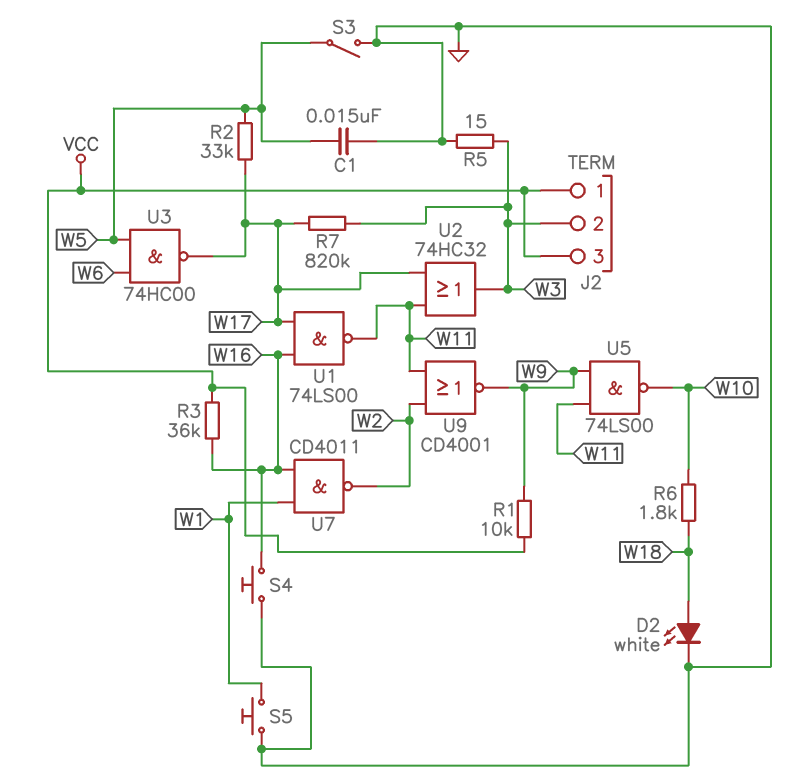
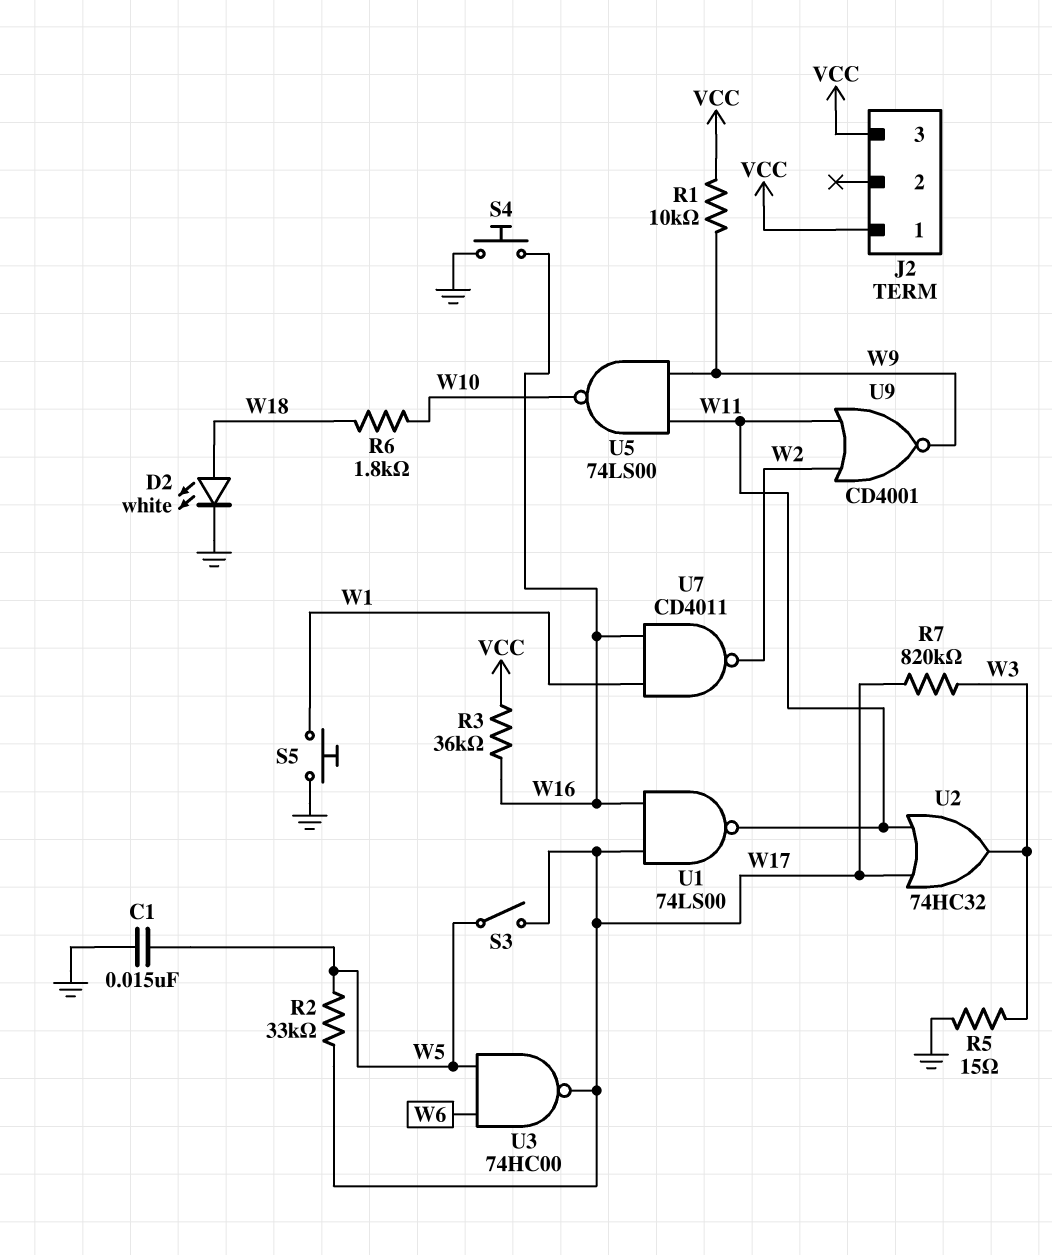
J2 pin 2: W3 -> none
S3: switch (GND, W5) -> switch (W5, W17)

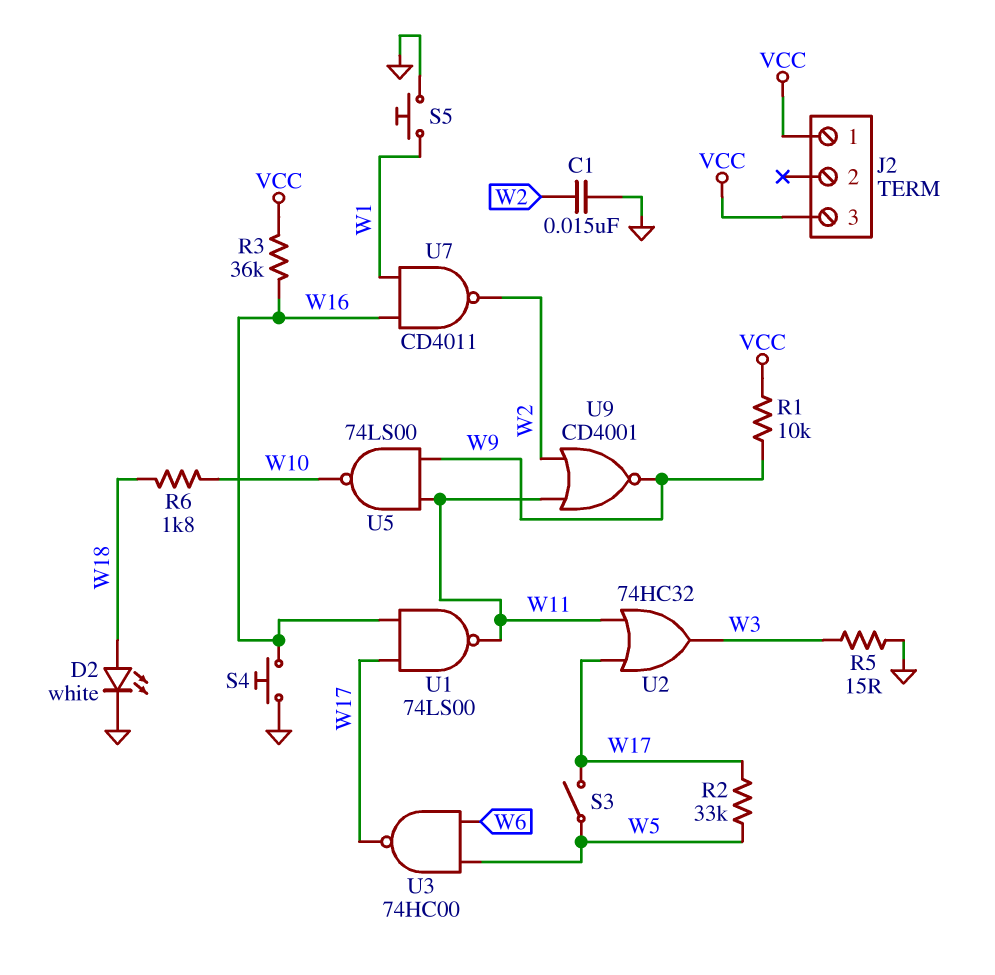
C1: 15nF (GND, W5) -> 15nF (GND, W2)
R7: 820k (W3, W17) -> none

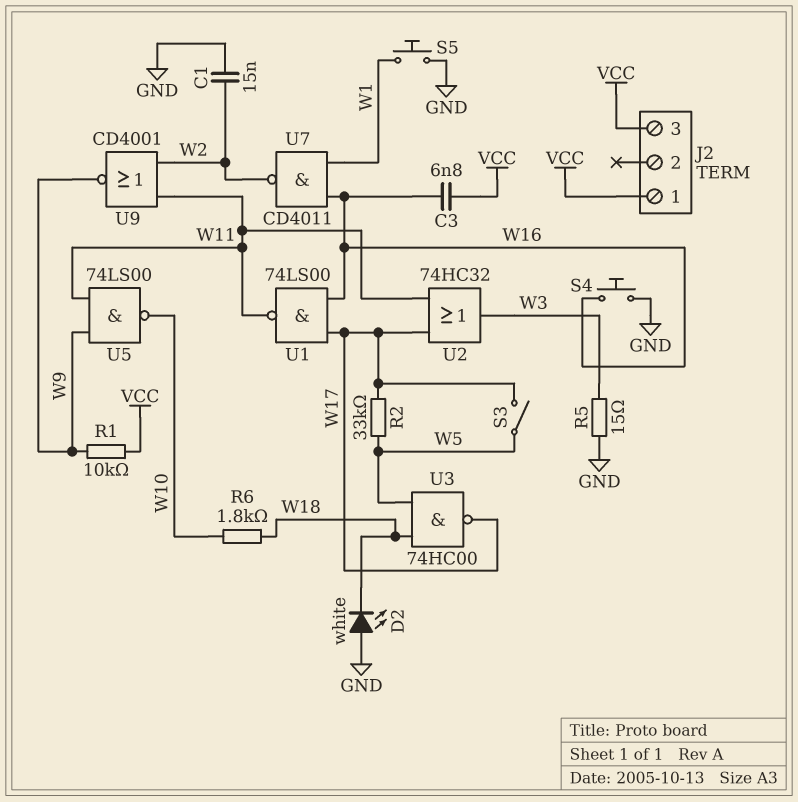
C3: none -> 6.8nF (VCC, W16)
D2: LED white (A W18, K GND) -> LED white (A GND, K W18)
R3: 36k (VCC, W16) -> none
U3: NAND 74HC00 (in W5, in W6, out W17) -> NAND 74HC00 (in W5, in W18, out W17)

